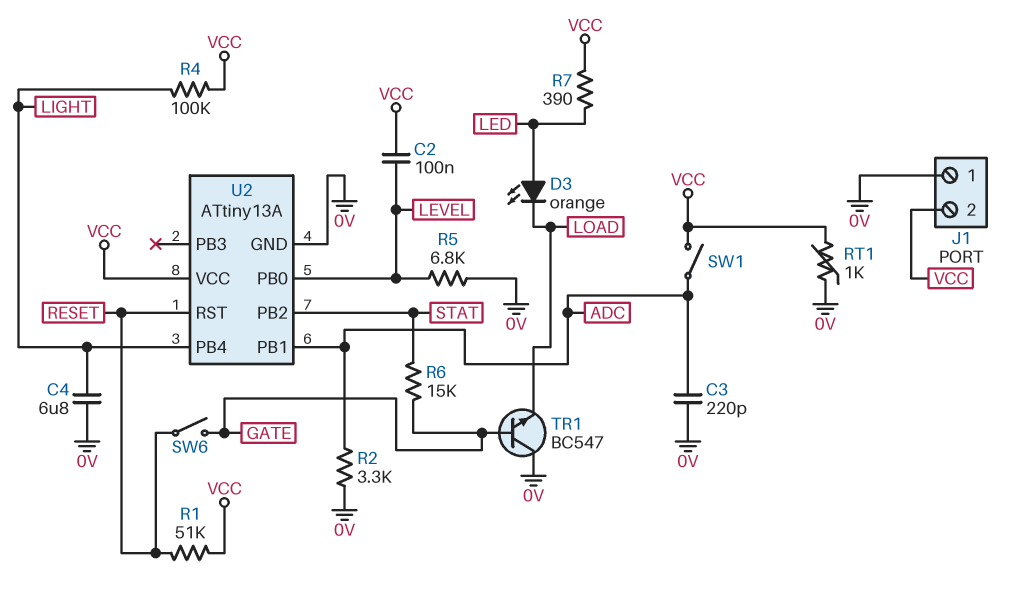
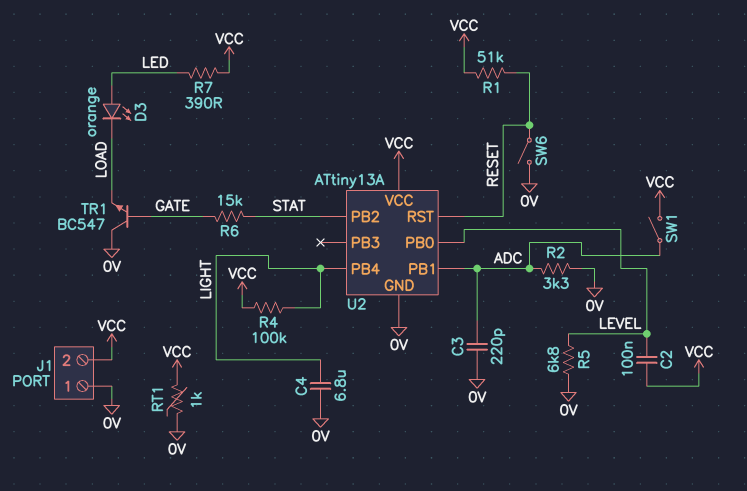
SW6: switch (GATE, RESET) -> switch (0V, RESET)

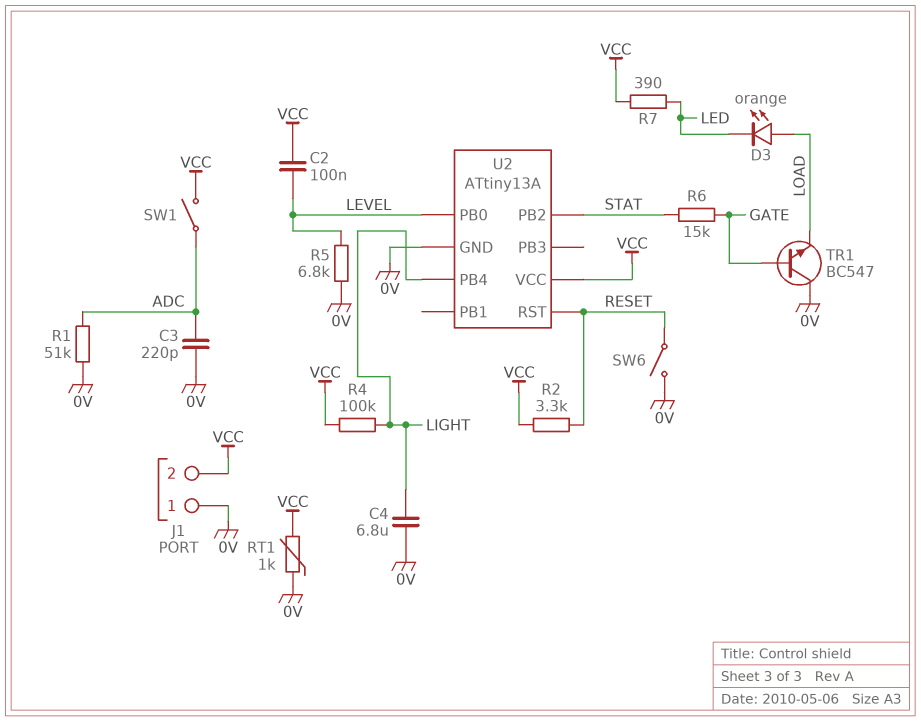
D3: LED orange (A LED, K LOAD) -> LED orange (A LOAD, K LED)
R1: 51k (RESET, VCC) -> 51k (0V, ADC)
R2: 3.3k (0V, ADC) -> 3.3k (RESET, VCC)
U2 pin PB1: ADC -> none

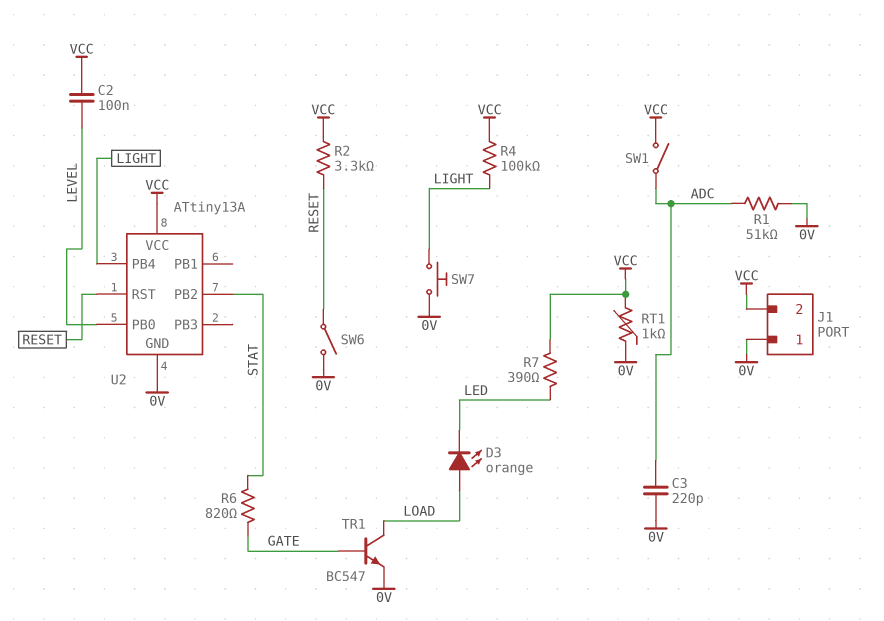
C4: 6.8uF (0V, LIGHT) -> none
R5: 6.8k (0V, LEVEL) -> none
R6: 15k (GATE, STAT) -> 820 (GATE, STAT)
SW7: none -> button (0V, LIGHT)
TR1: NPN BC547 (B GATE, C 0V, E LOAD) -> NPN BC547 (B GATE, C LOAD, E 0V)

